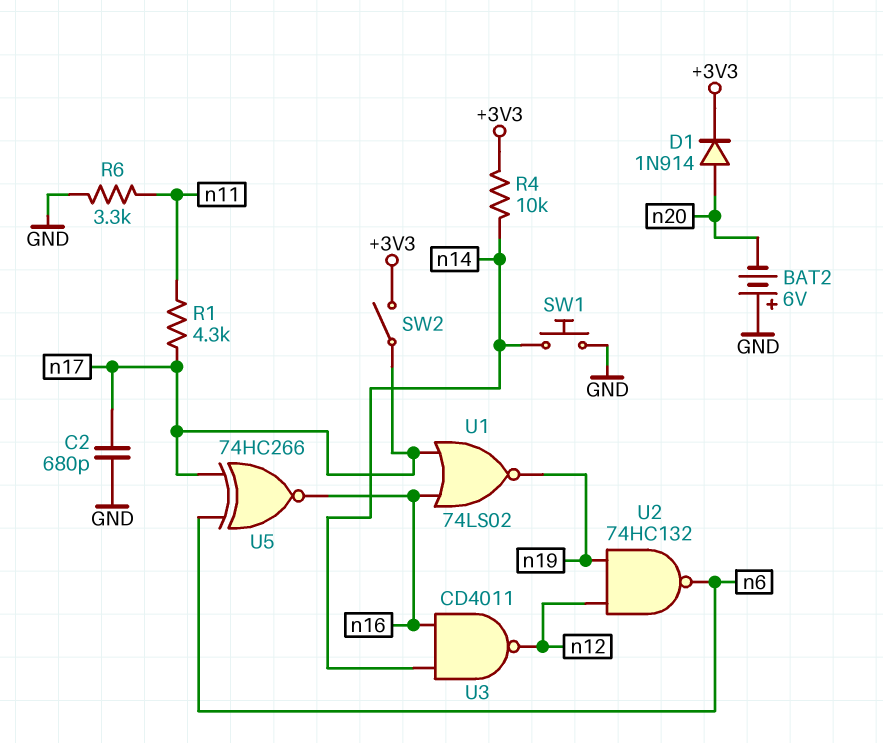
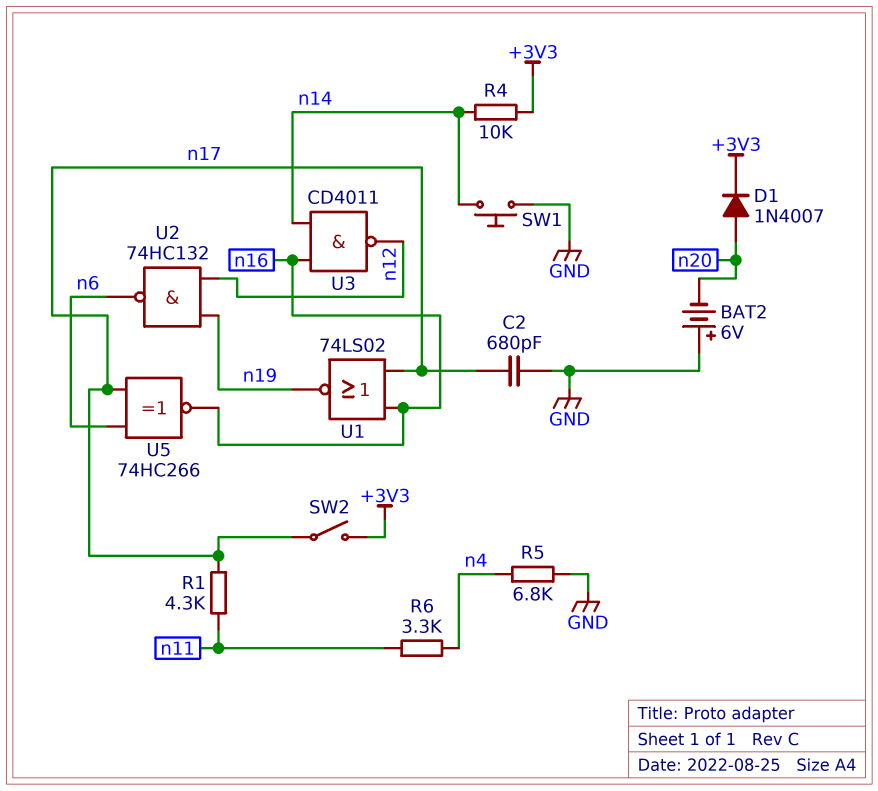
D1: diode 1N914 (A n20, K +3V3) -> diode 1N4007 (A n20, K +3V3)
R5: none -> 6.8k (GND, n4)
R6: 3.3k (GND, n11) -> 3.3k (n4, n11)

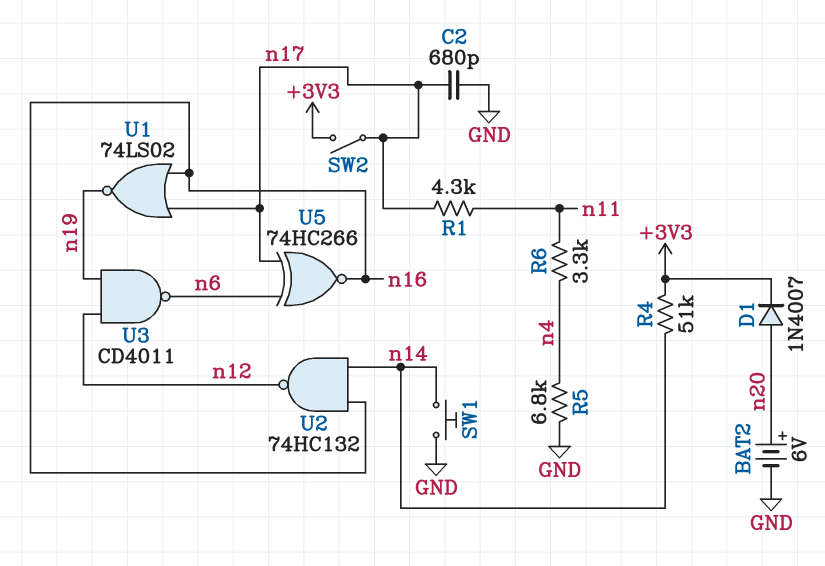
BAT2: 6V (plus GND, minus n20) -> 6V (plus n20, minus GND)
R4: 10k (+3V3, n14) -> 51k (+3V3, n14)
U2: NAND 74HC132 (in n12, in n19, out n6) -> NAND 74HC132 (in n14, in n16, out n12)
U3: NAND CD4011 (in n14, in n16, out n12) -> NAND CD4011 (in n12, in n19, out n6)

